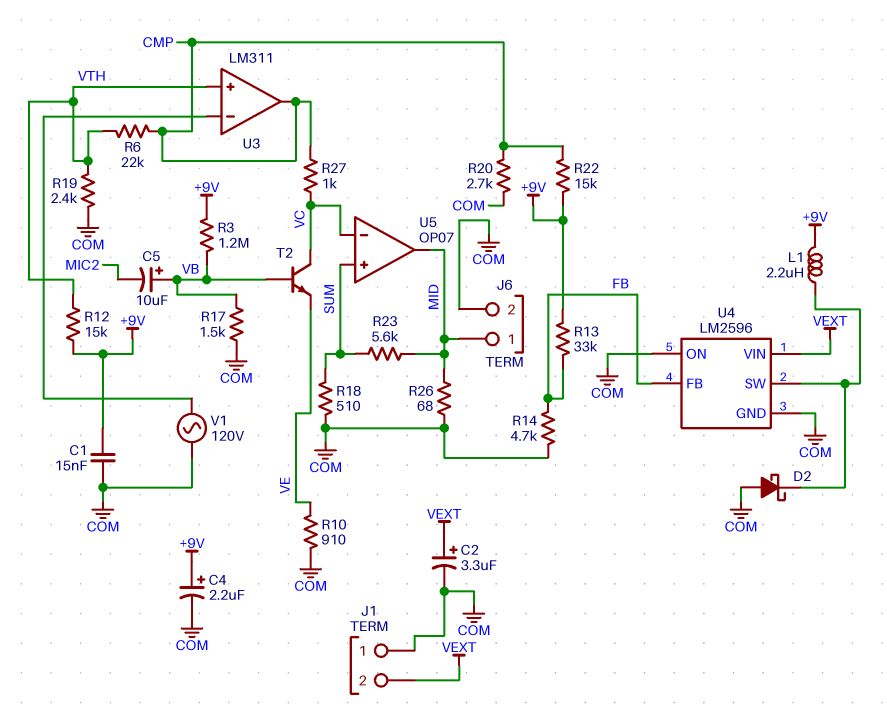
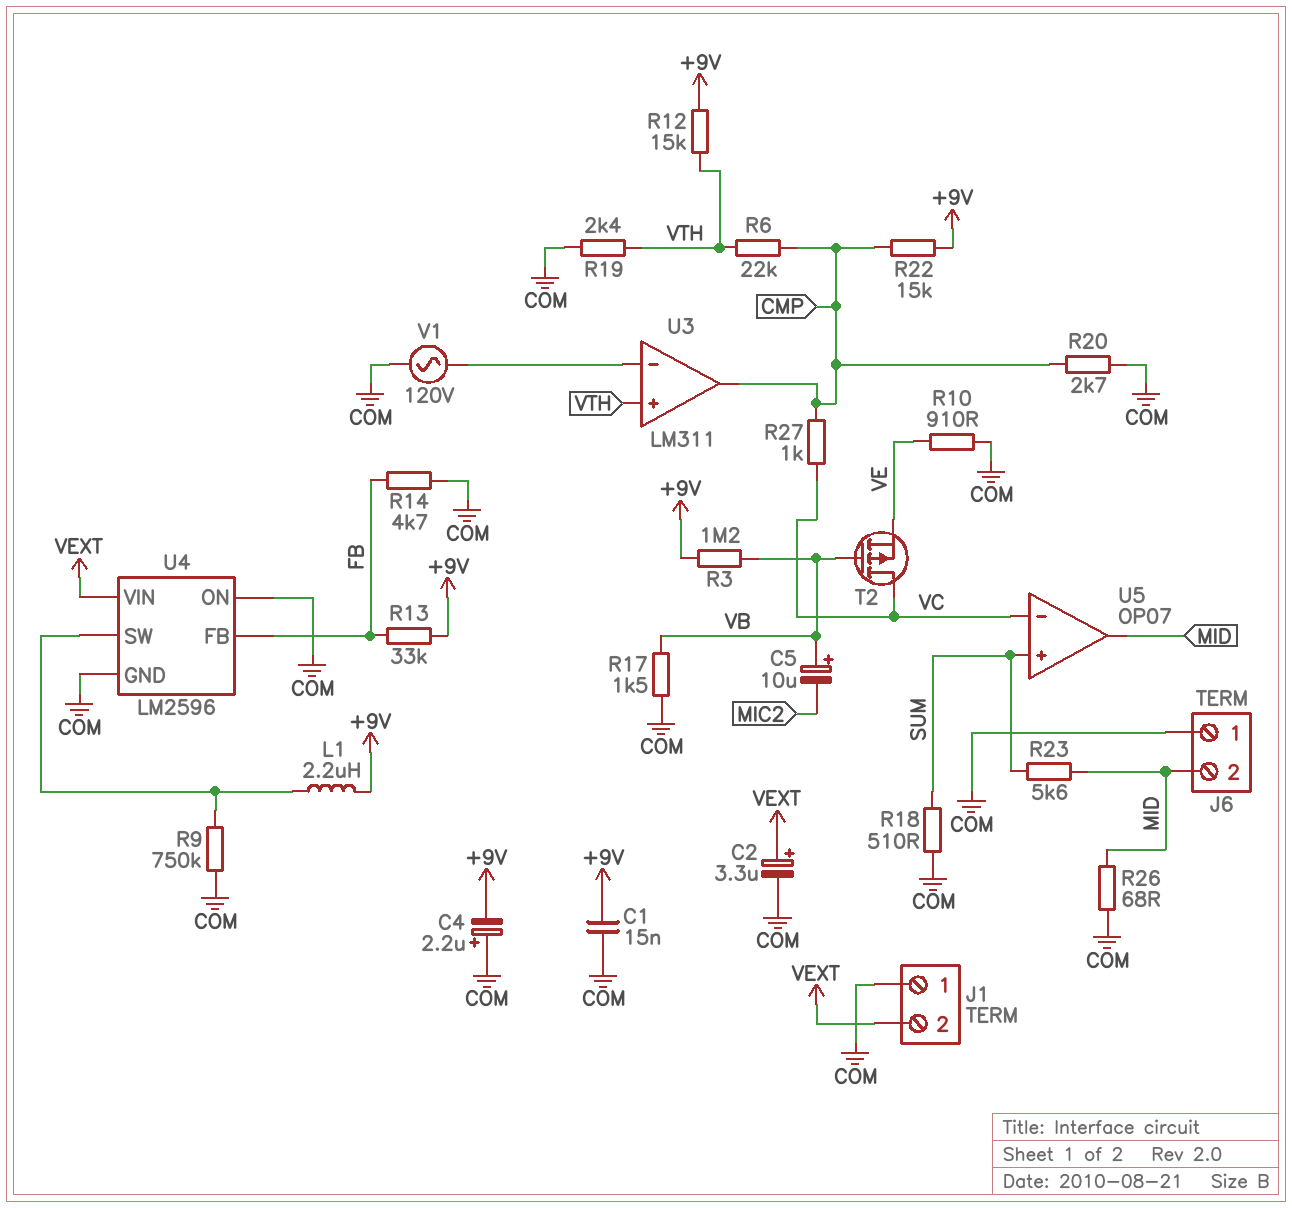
C4: 2.2uF (plus +9V, minus COM) -> 2.2uF (plus COM, minus +9V)
D2: schottky (A COM, K U4/SW) -> none
J6 pin 1: MID -> COM
J6 pin 2: COM -> MID
R9: none -> 750k (COM, U4/SW)
T2: NPN (B VB, C VC, E VE) -> PMOS (G VB, D VC, S VE)

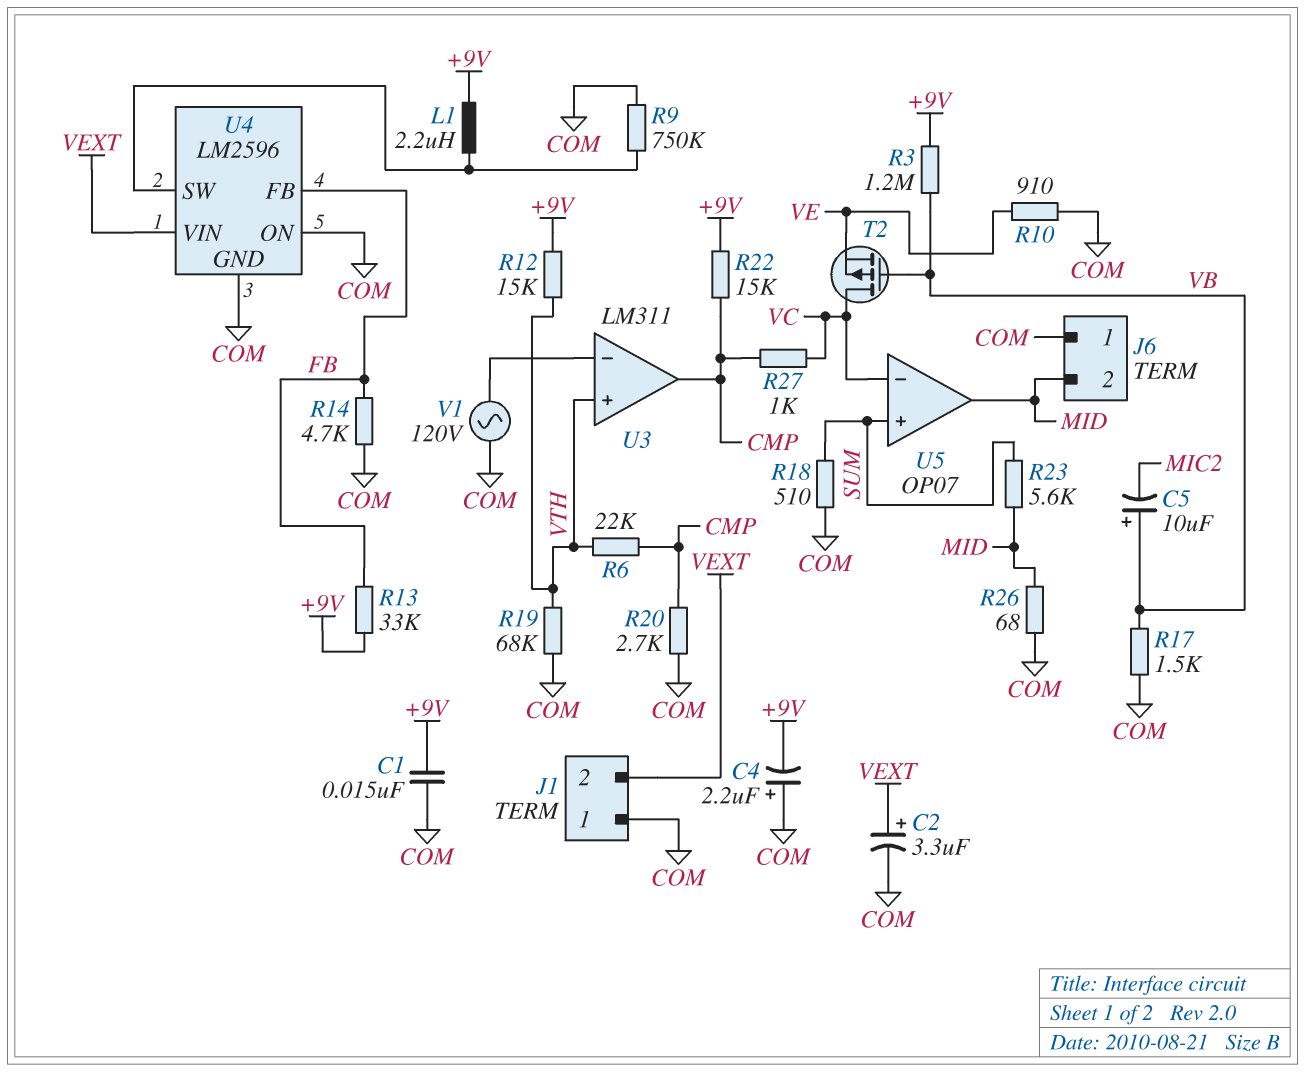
R19: 2.4k (COM, VTH) -> 68k (COM, VTH)

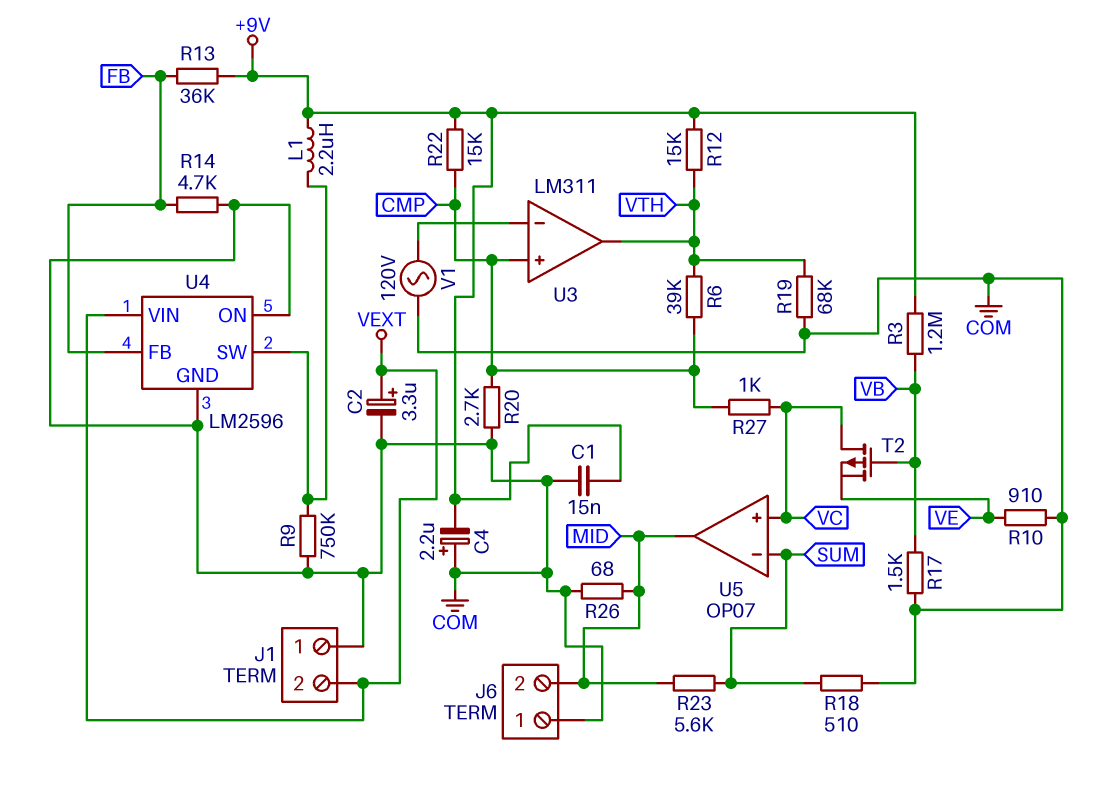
C5: 10uF (plus VB, minus MIC2) -> none
R6: 22k (CMP, VTH) -> 39k (CMP, VTH)
R13: 33k (+9V, FB) -> 36k (+9V, FB)
U3 pin in+: VTH -> CMP
U3 pin out: CMP -> VTH
U5 pin in+: SUM -> VC
U5 pin in-: VC -> SUM

